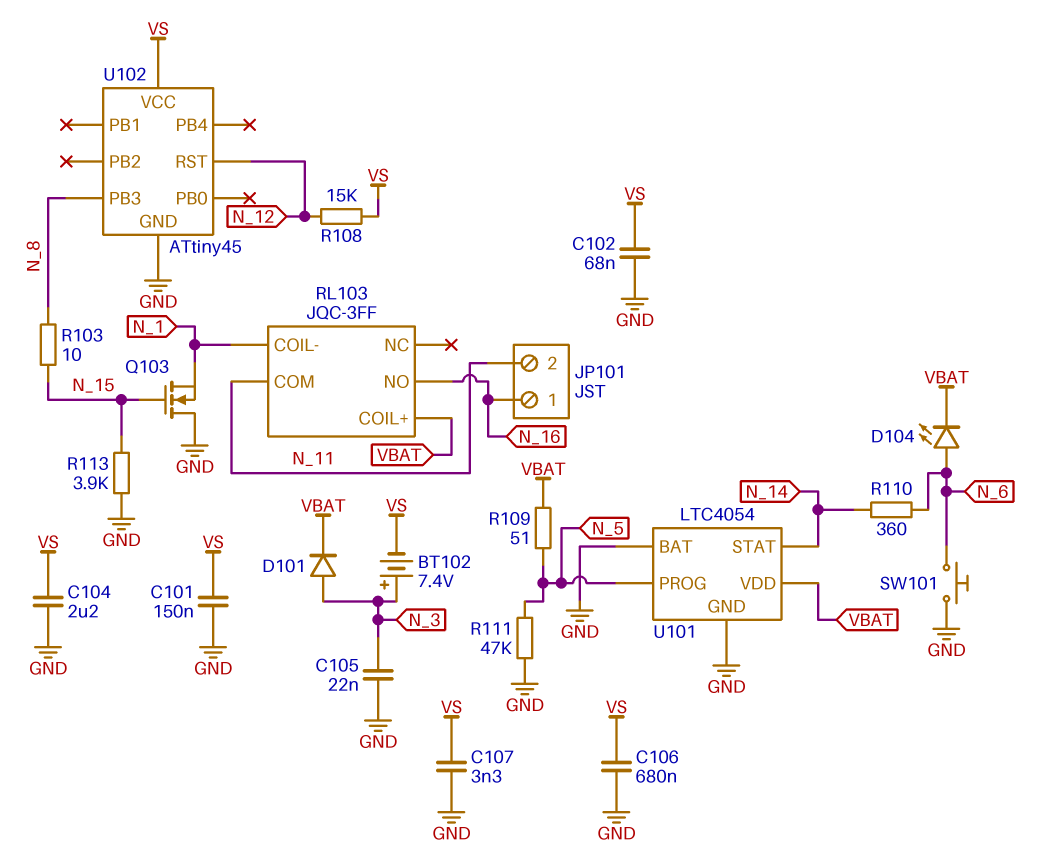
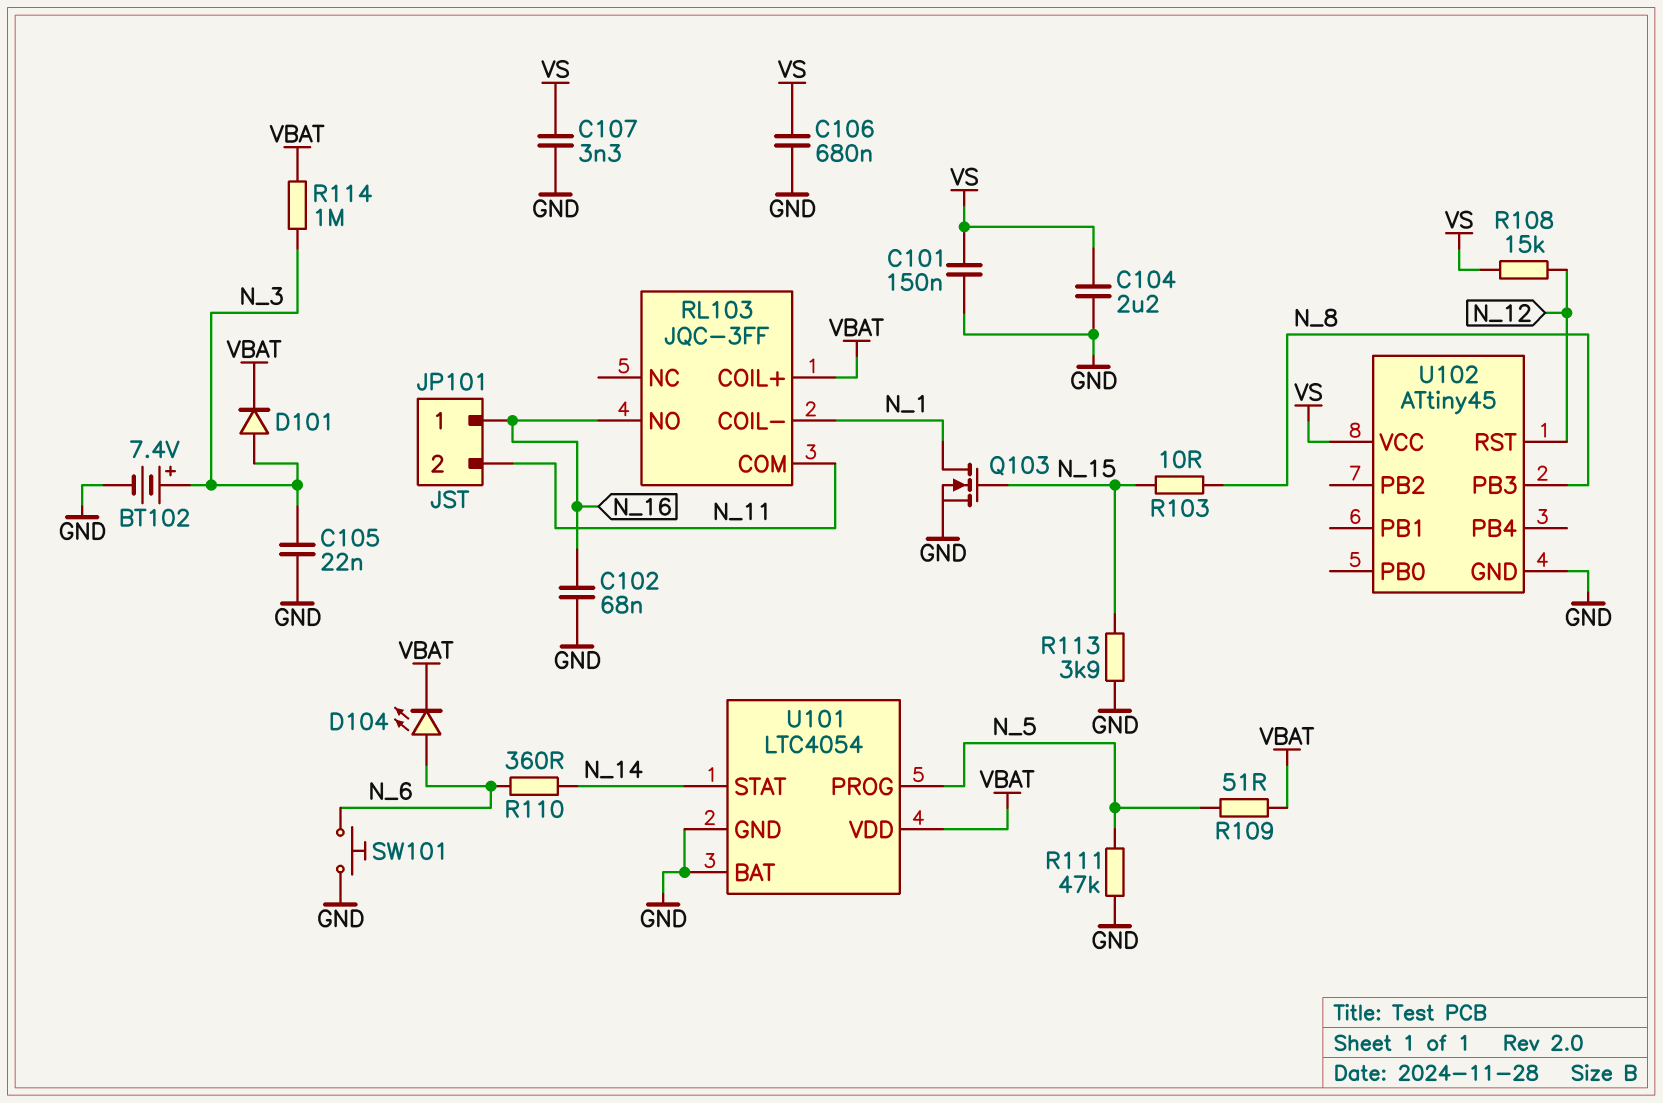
BT102: 7.4V (plus N_3, minus VS) -> 7.4V (plus N_3, minus GND)
C102: 68nF (GND, VS) -> 68nF (GND, N_16)
Q103: NMOS (G N_15, D GND, S N_1) -> NMOS (G N_15, D N_1, S GND)
R114: none -> 1M (N_3, VBAT)

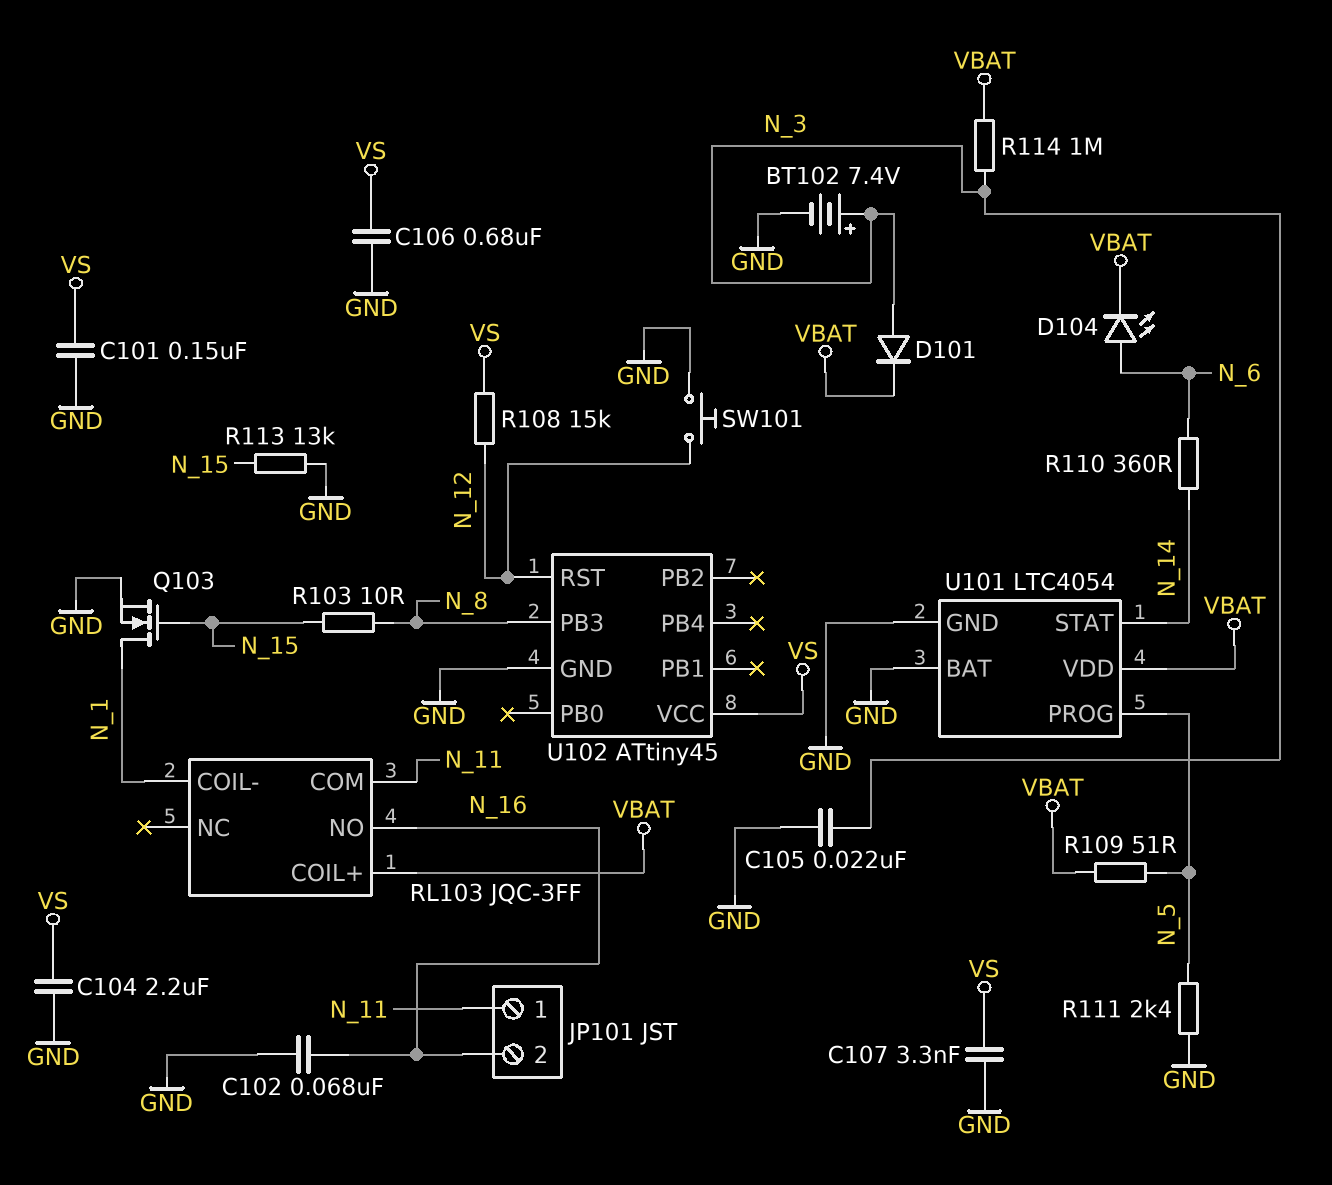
JP101 pin 1: N_16 -> N_11
JP101 pin 2: N_11 -> N_16
R111: 47k (GND, N_5) -> 2.4k (GND, N_5)
R113: 3.9k (GND, N_15) -> 13k (GND, N_15)
SW101: button (GND, N_6) -> button (GND, N_12)

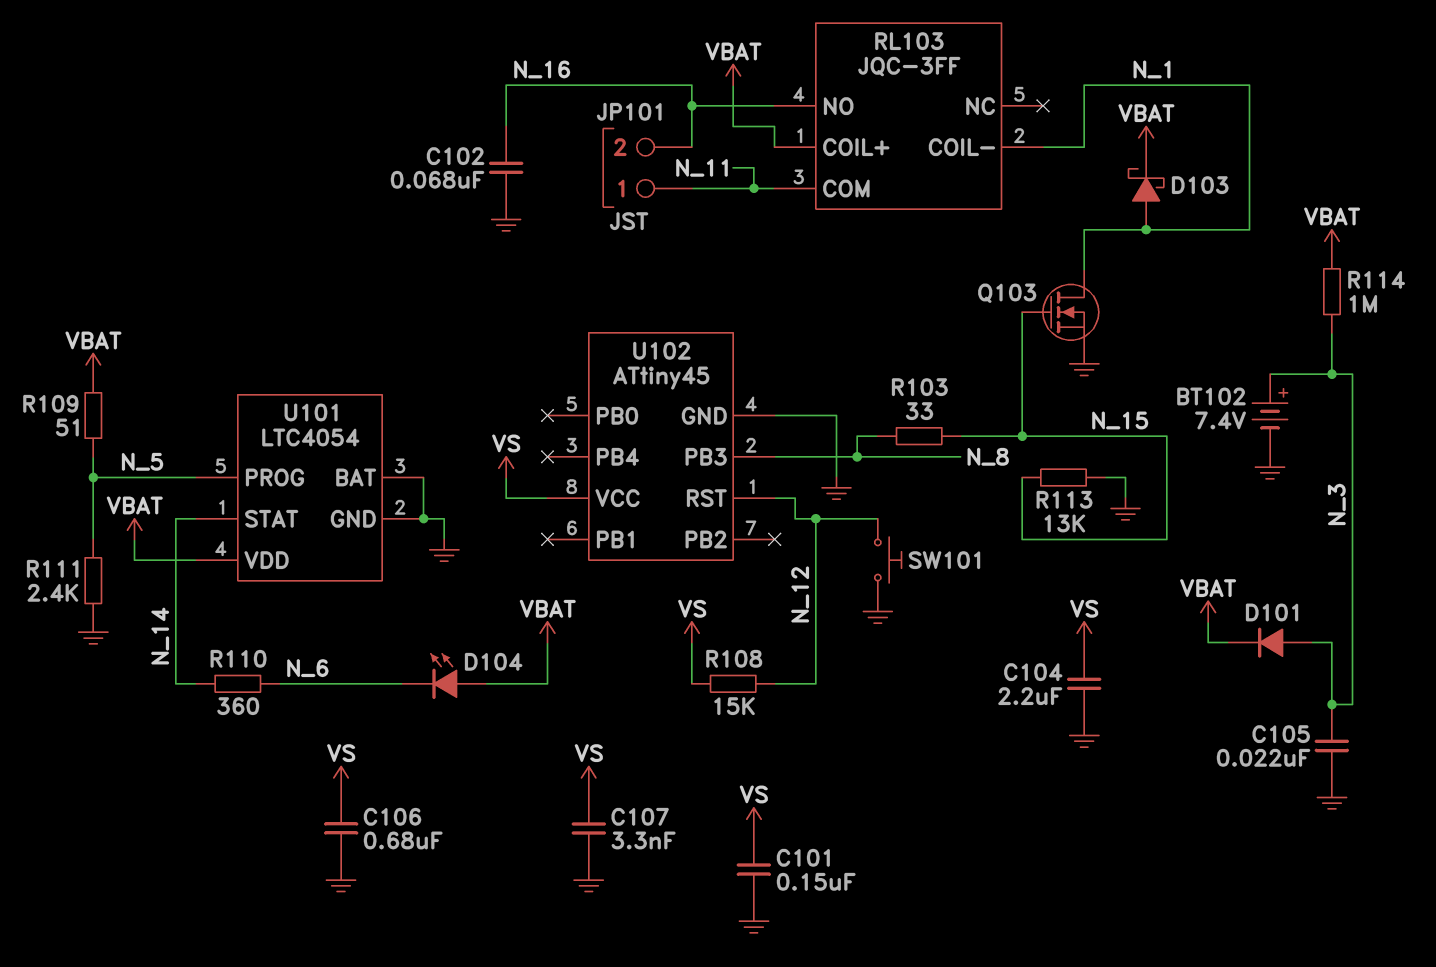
D103: none -> schottky (A N_1, K VBAT)
D104: LED (A N_6, K VBAT) -> LED (A VBAT, K N_6)
R103: 10 (N_8, N_15) -> 33 (N_8, N_15)

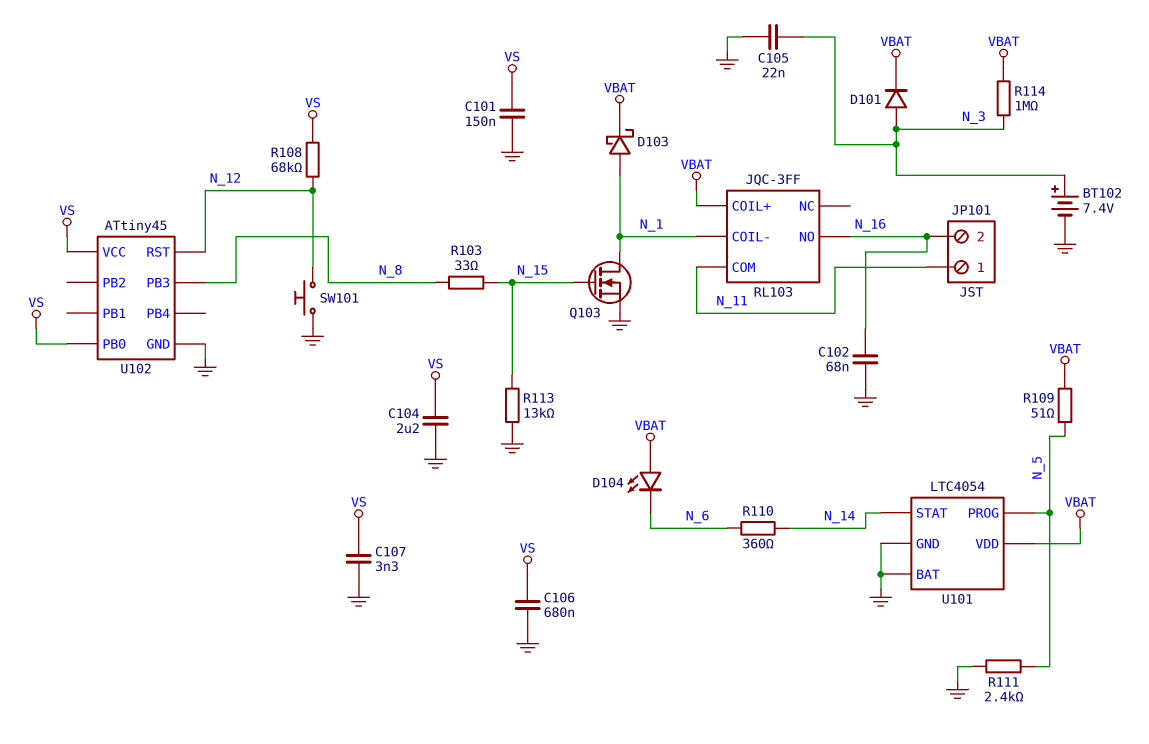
R108: 15k (N_12, VS) -> 68k (N_12, VS)
U102 pin PB0: none -> VS

